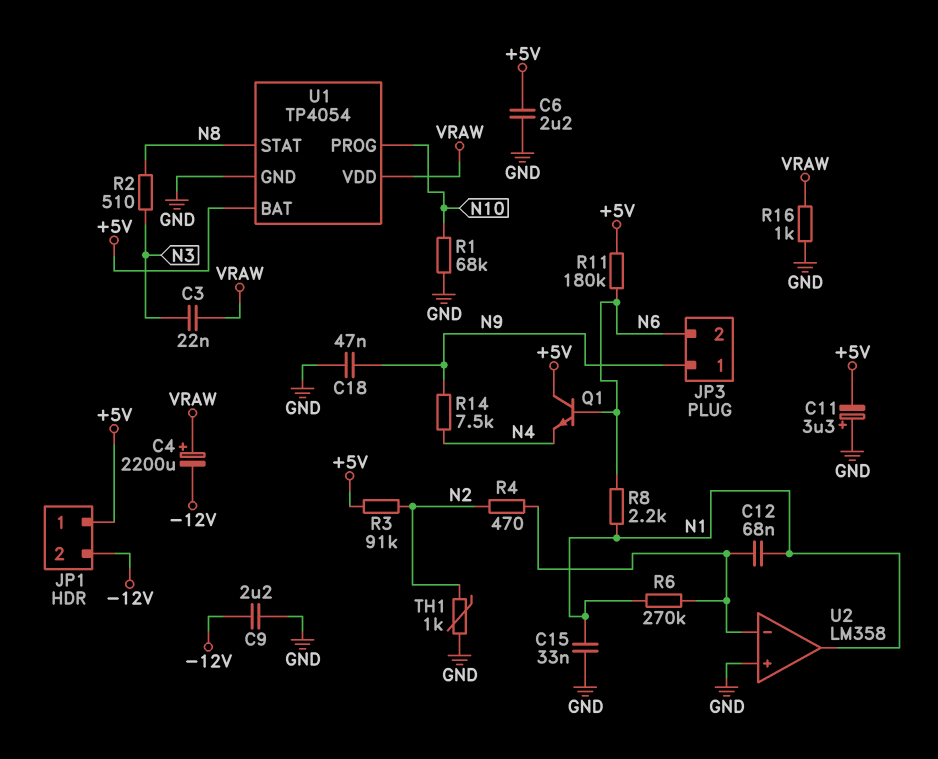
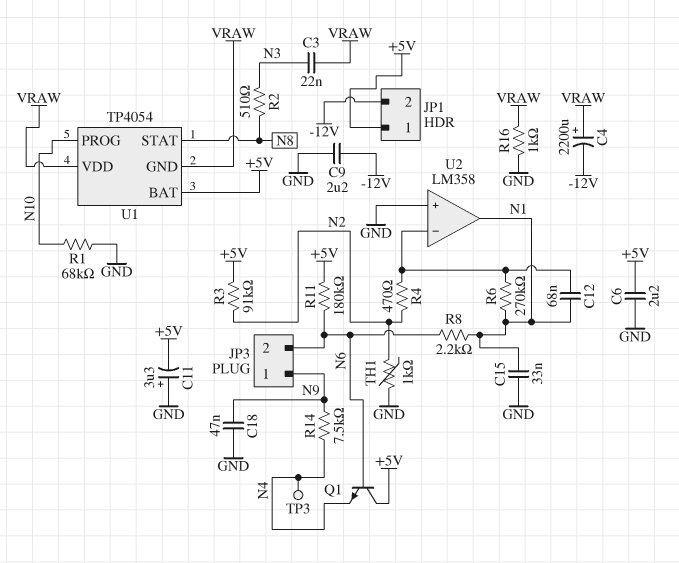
TP3: none -> test point (N4)
U1 pin GND: GND -> VRAW

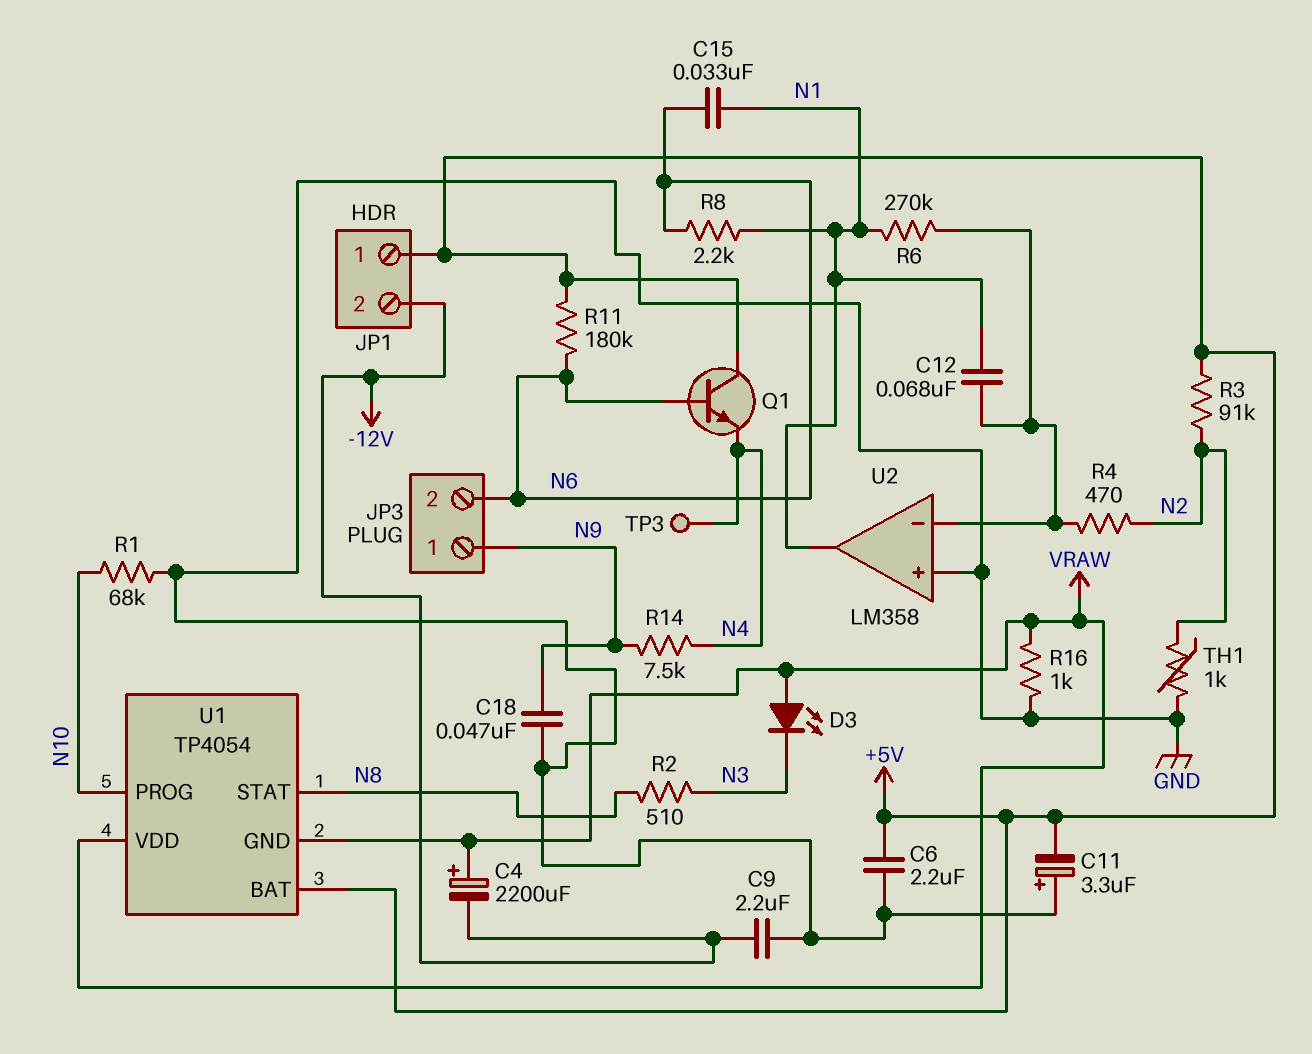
C3: 22nF (N3, VRAW) -> none
C15: 33nF (GND, N1) -> 33nF (N1, N6)
D3: none -> LED (A VRAW, K N3)

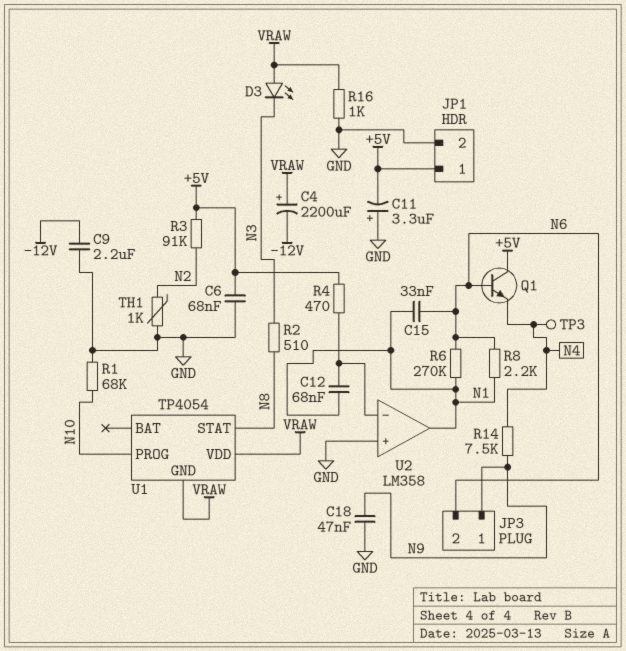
C6: 2.2uF (+5V, GND) -> 68nF (+5V, GND)
JP1 pin 2: -12V -> GND
R4: 470 (N2, U2/in-) -> 470 (+5V, U2/in-)
R6: 270k (N1, U2/in-) -> 270k (N1, N6)
R11: 180k (+5V, N6) -> none
U1 pin BAT: +5V -> none

